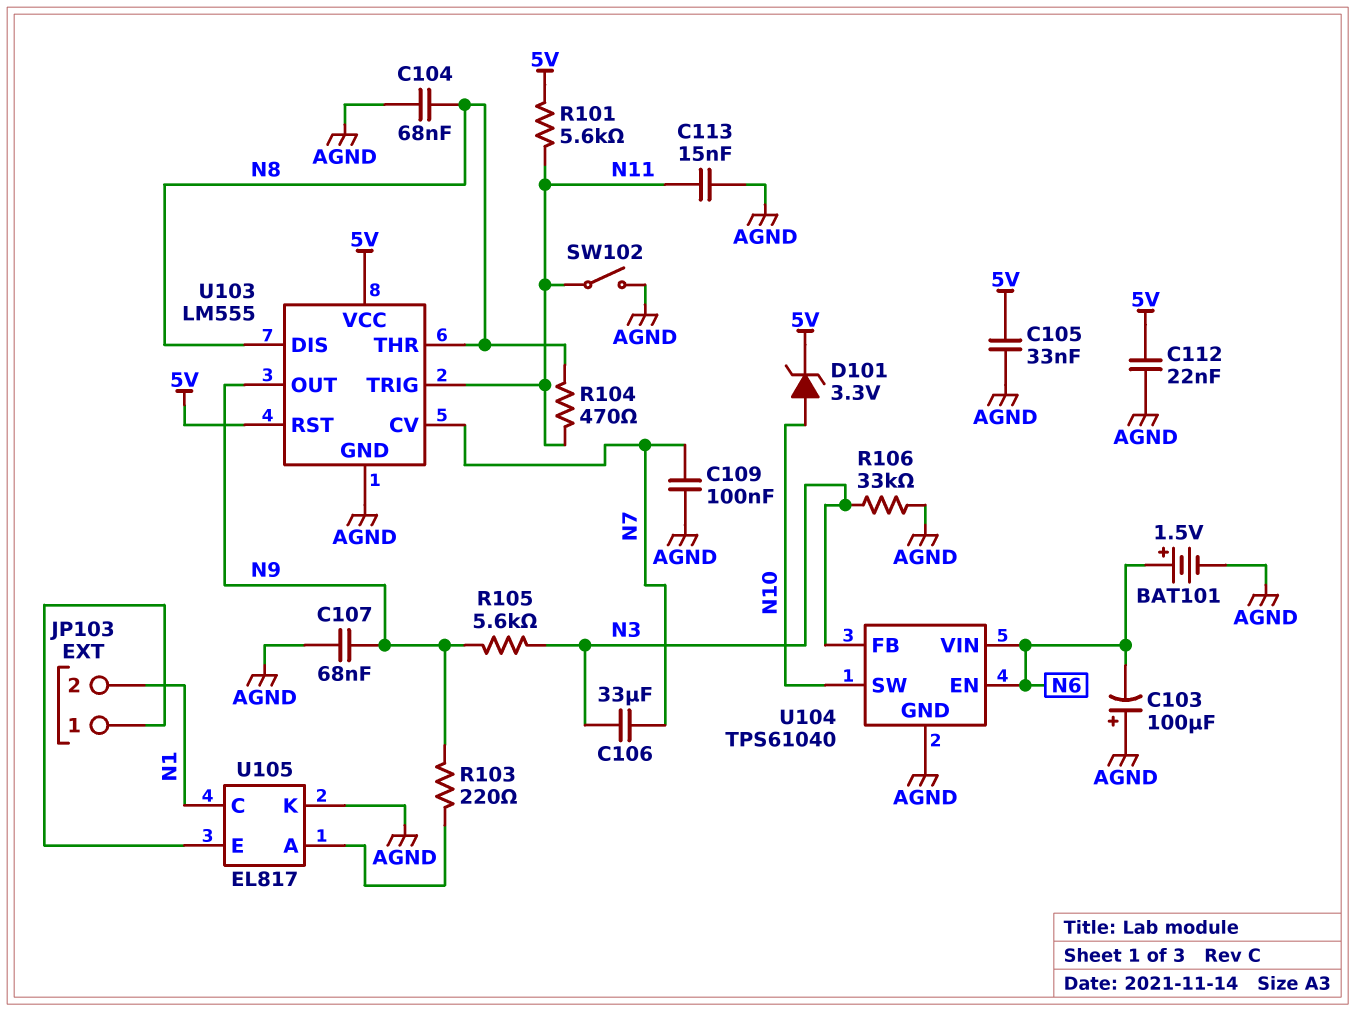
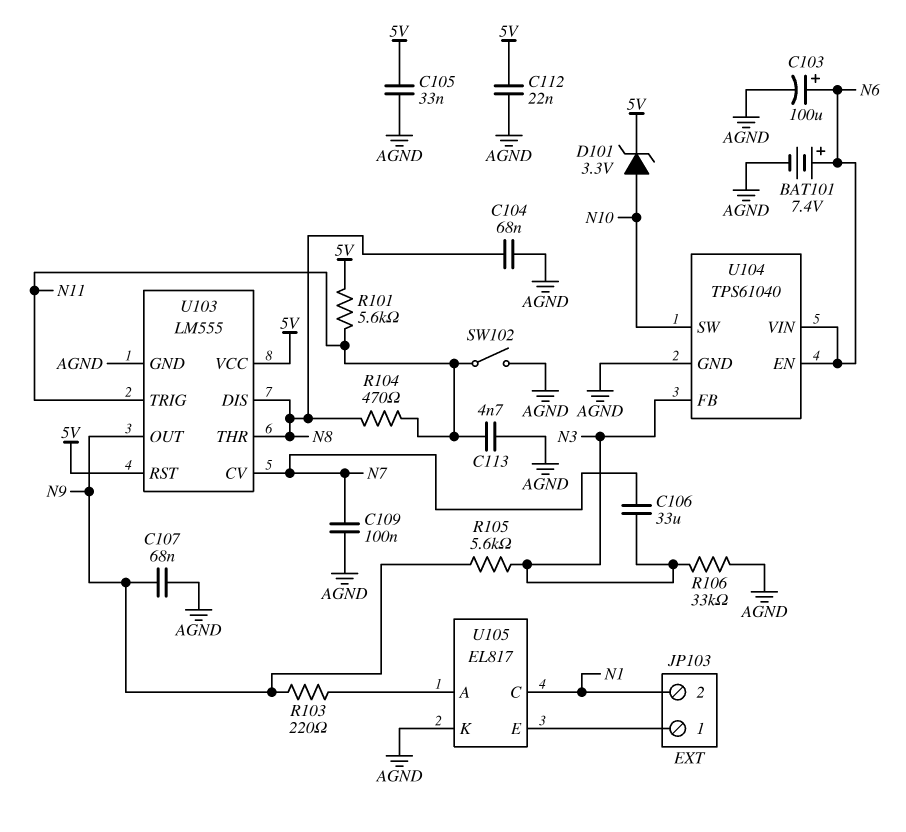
BAT101: 1.5V (plus N6, minus AGND) -> 7.4V (plus N6, minus AGND)
C103: 100uF (plus AGND, minus N6) -> 100uF (plus N6, minus AGND)
C113: 15nF (AGND, N11) -> 4.7nF (AGND, N11)

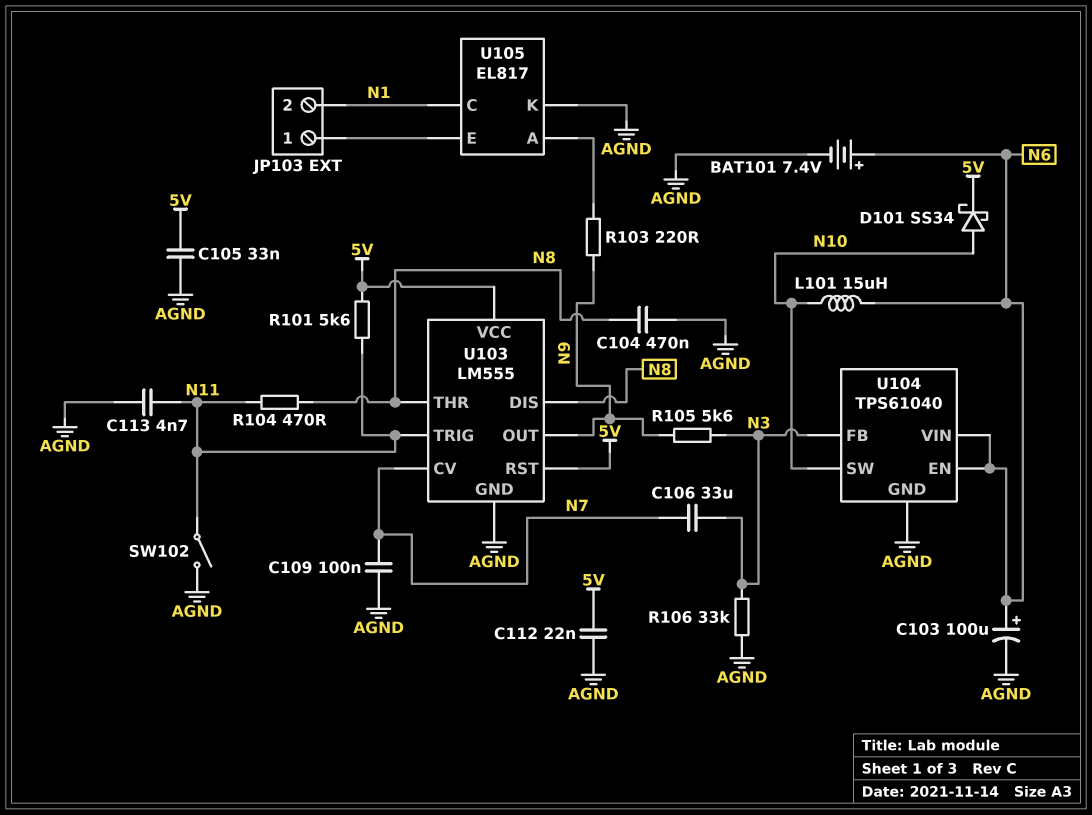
C104: 68nF (AGND, N8) -> 470nF (AGND, N8)
C107: 68nF (AGND, N9) -> none
D101: zener 3.3V (A N10, K 5V) -> schottky SS34 (A N10, K 5V)
L101: none -> 15uH (N6, N10)

